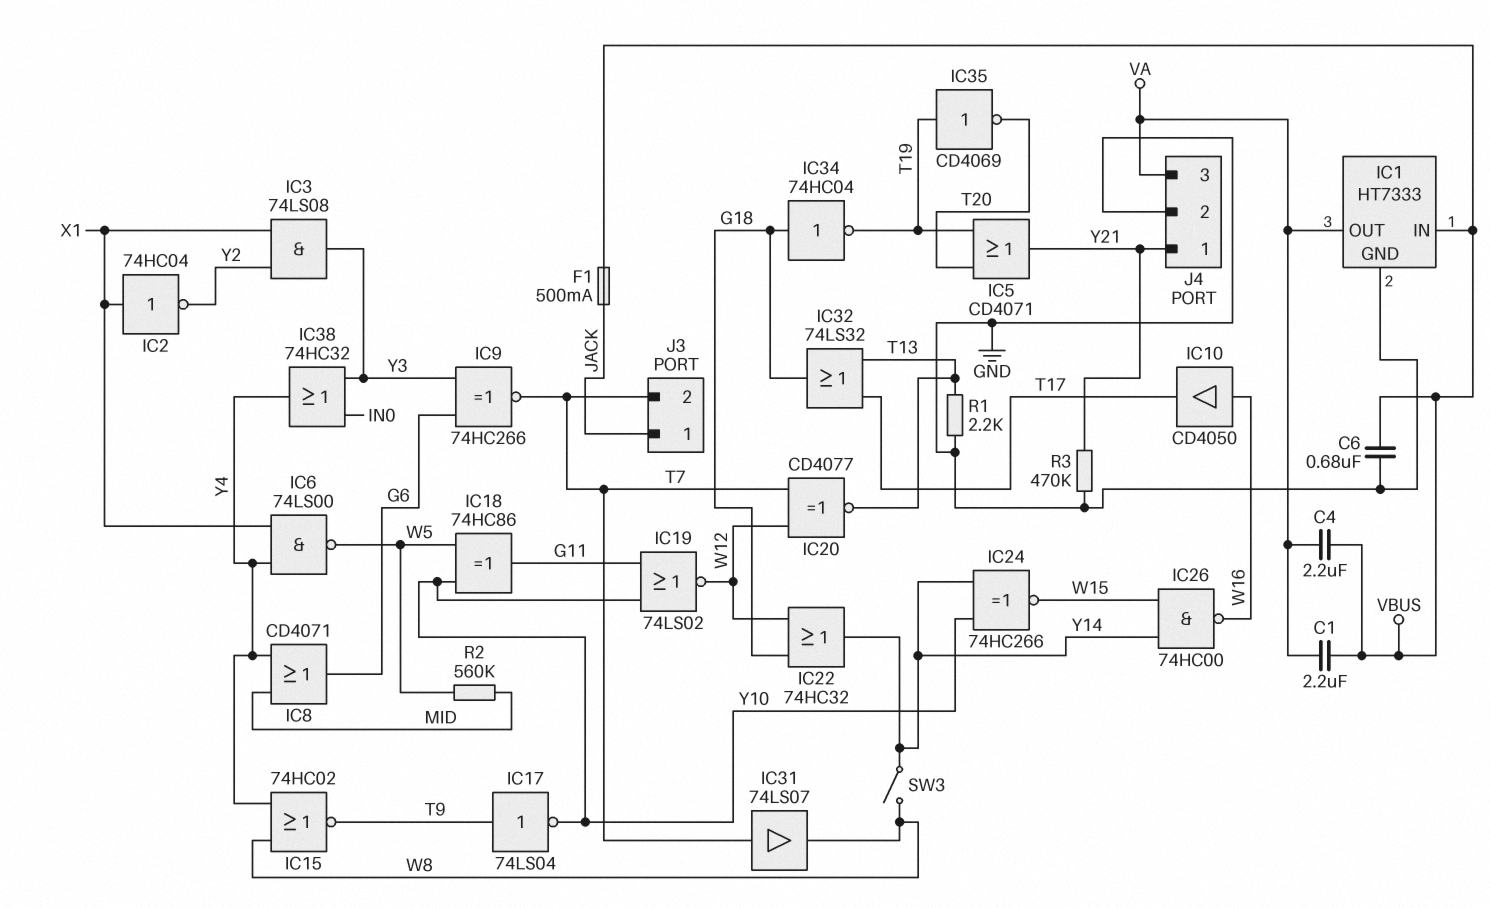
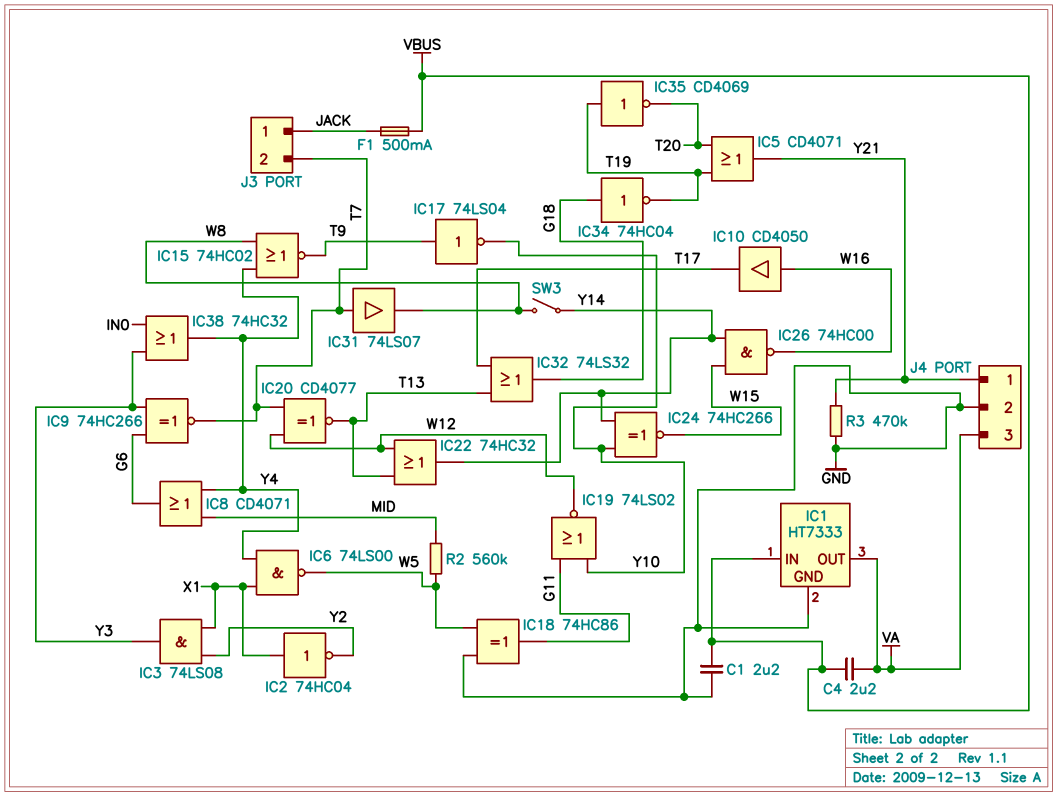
C1: 2.2uF (VA, VBUS) -> 2.2uF (GND, VBUS)
C6: 680nF (GND, VBUS) -> none
IC18: XOR 74HC86 (in W5, in Y10, out G11) -> XOR 74HC86 (in GND, in W5, out G11)
IC22: OR 74HC32 (in G18, in W12, out Y14) -> OR 74HC32 (in T13, in W12, out Y14)
R1: 2.2k (GND, T13) -> none

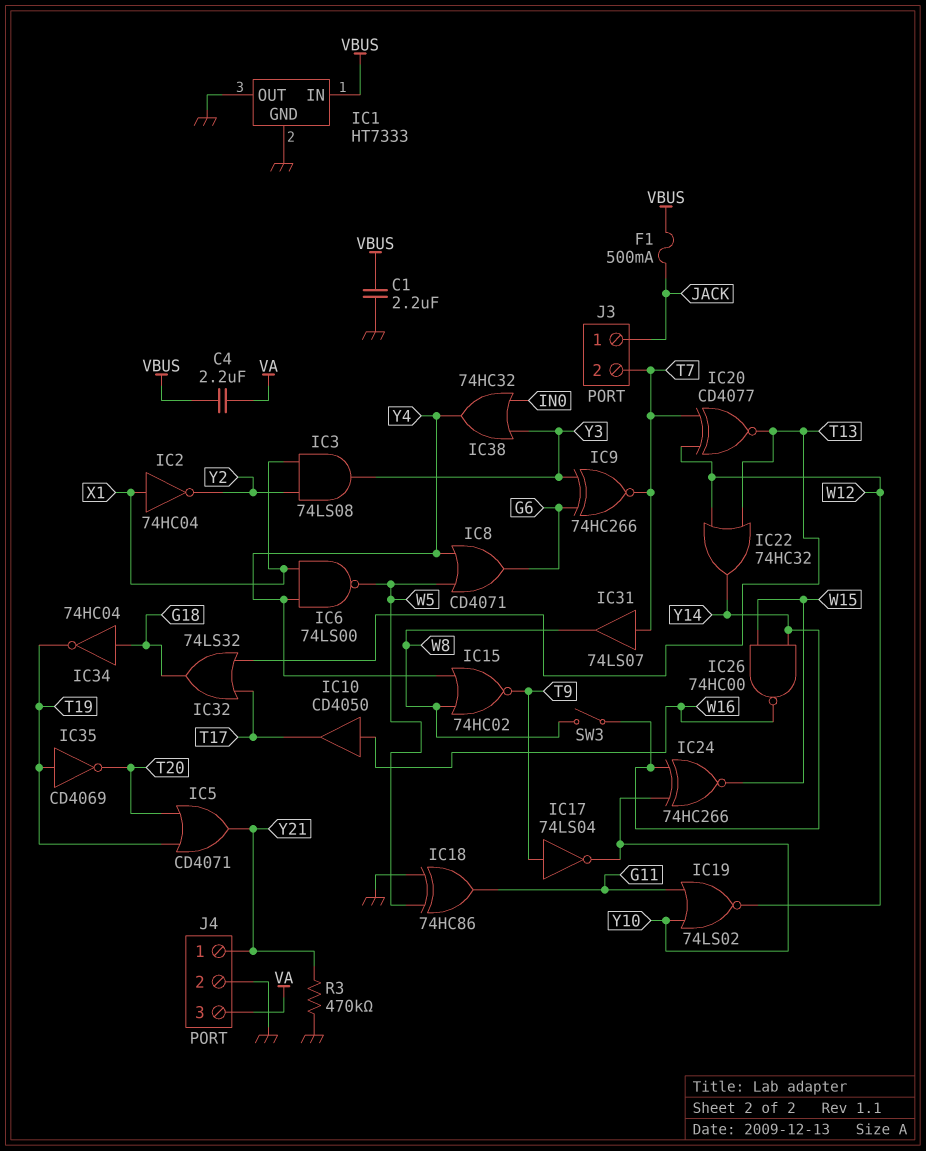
IC1 pin OUT: VA -> GND
IC8: OR CD4071 (in MID, in Y4, out G6) -> OR CD4071 (in W5, in Y4, out G6)
R2: 560k (MID, W5) -> none

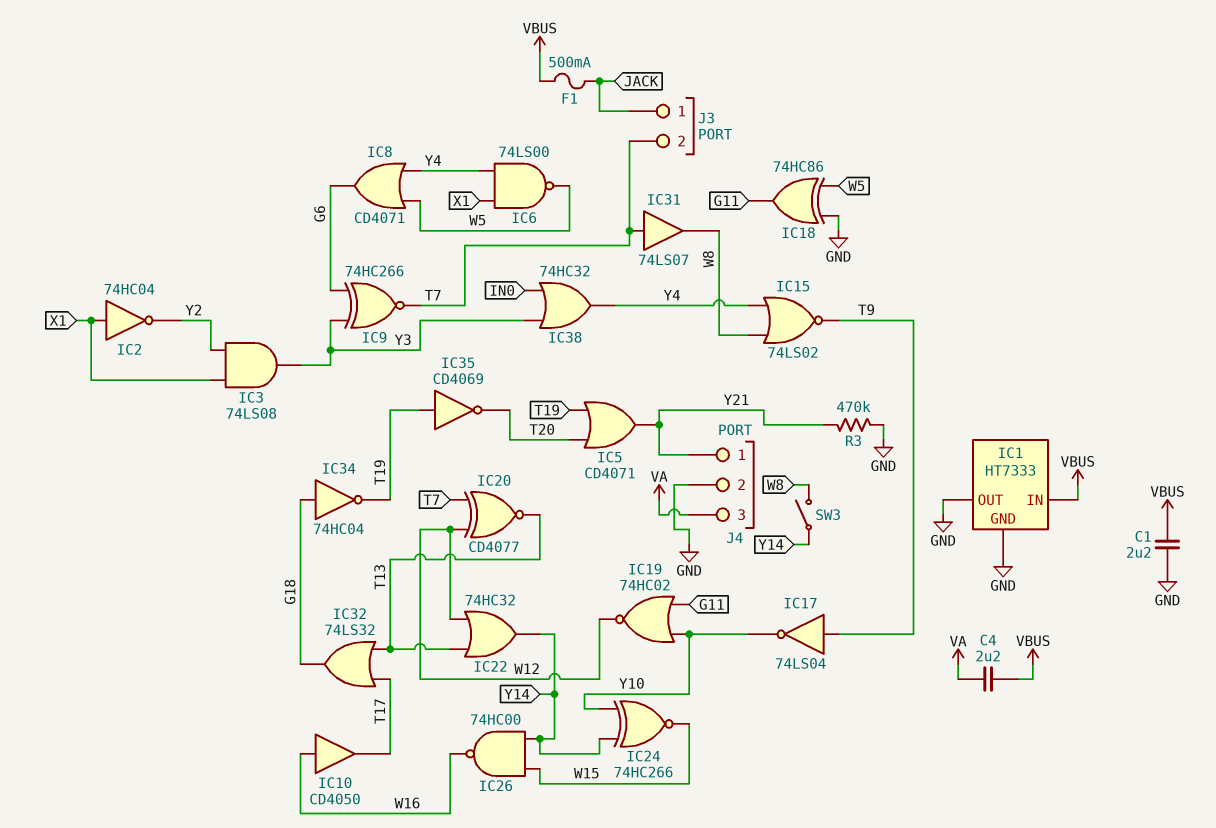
IC15: NOR 74HC02 (in W8, in Y4, out T9) -> NOR 74LS02 (in W8, in Y4, out T9)
IC19: NOR 74LS02 (in G11, in Y10, out W12) -> NOR 74HC02 (in G11, in Y10, out W12)

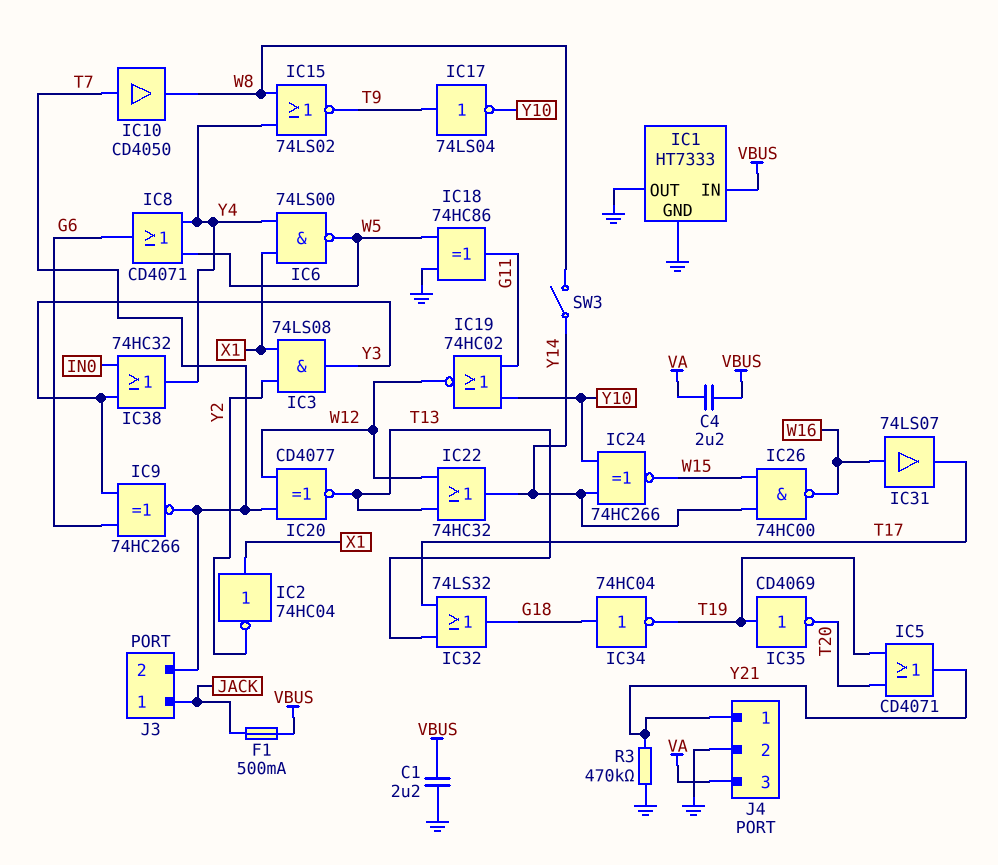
IC10: buffer CD4050 (in W16, out T17) -> buffer CD4050 (in T7, out W8)
IC31: buffer 74LS07 (in T7, out W8) -> buffer 74LS07 (in W16, out T17)

